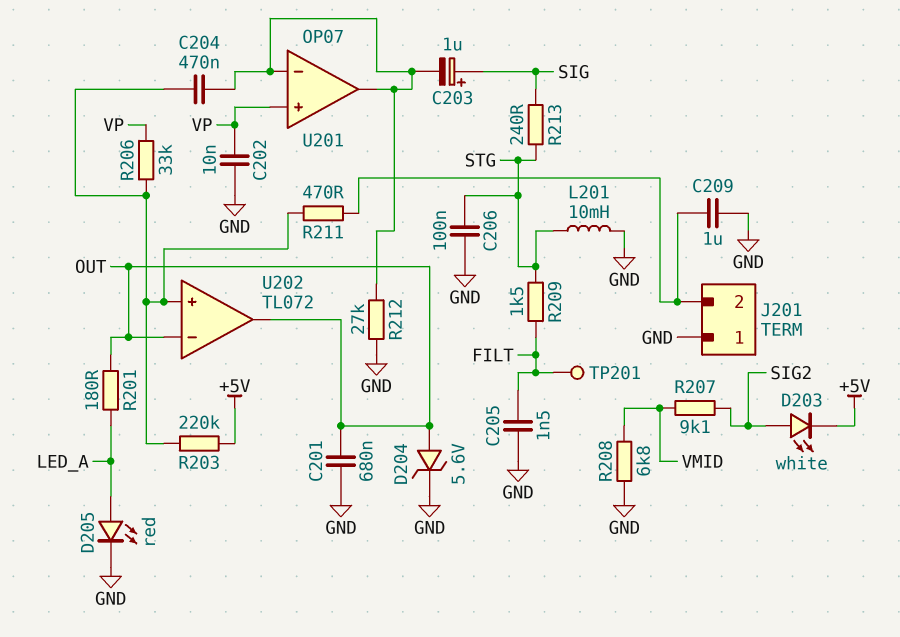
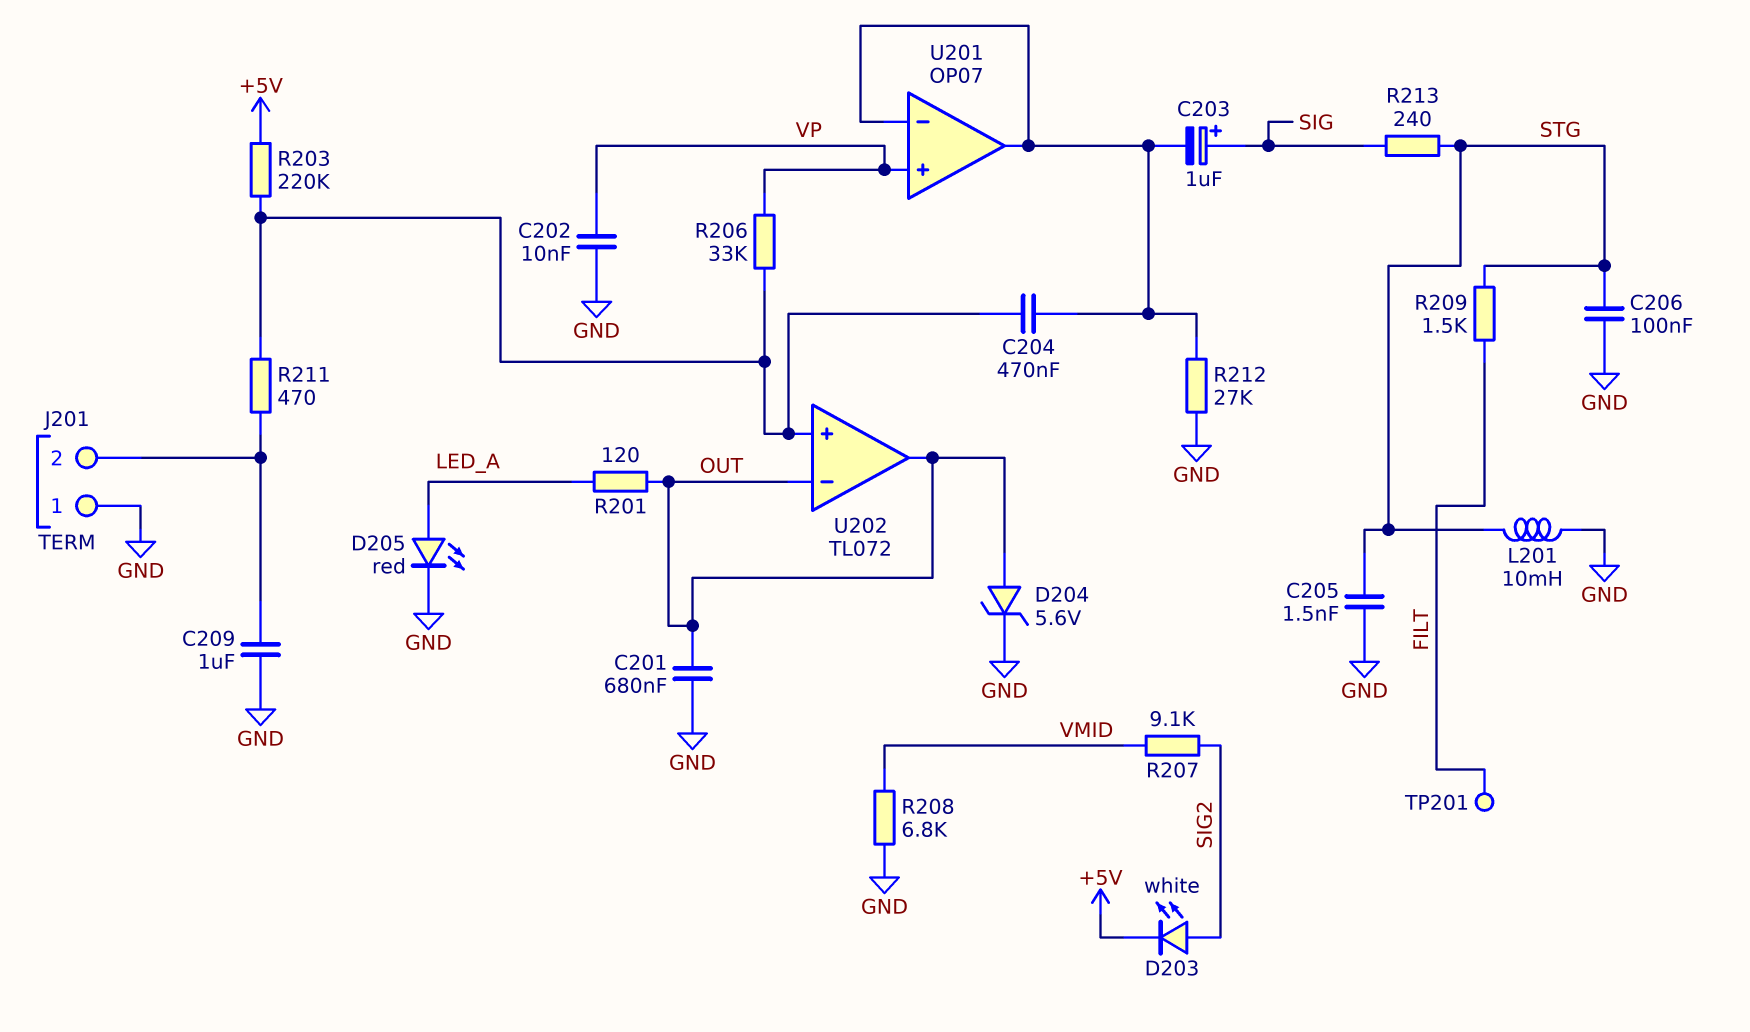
C205: 1.5nF (FILT, GND) -> 1.5nF (GND, STG)
R201: 180 (LED_A, OUT) -> 120 (LED_A, OUT)

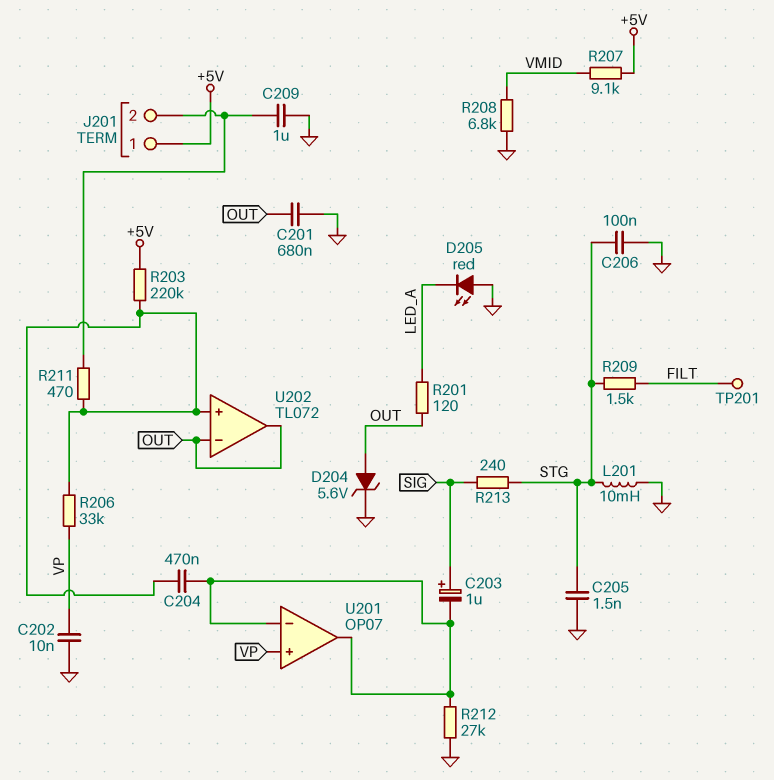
D203: LED white (A SIG2, K +5V) -> none
D205: LED red (A LED_A, K GND) -> LED red (A GND, K LED_A)
J201 pin 1: GND -> +5V
R207: 9.1k (SIG2, VMID) -> 9.1k (+5V, VMID)

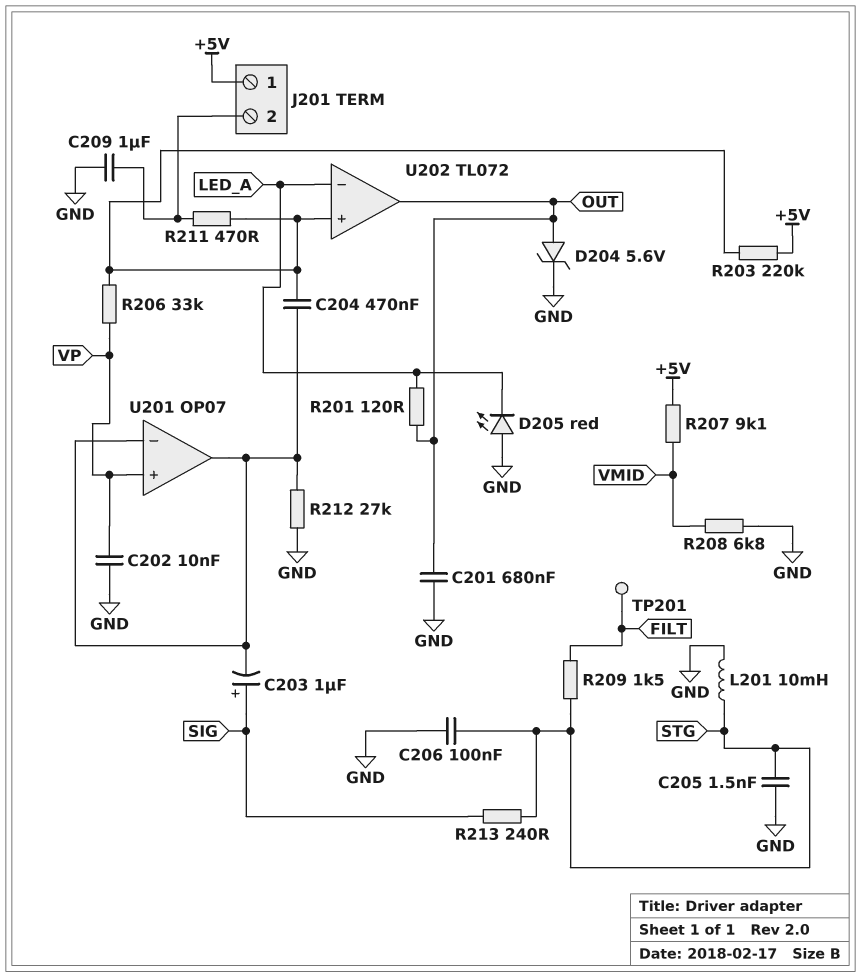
U202 pin in-: OUT -> LED_A

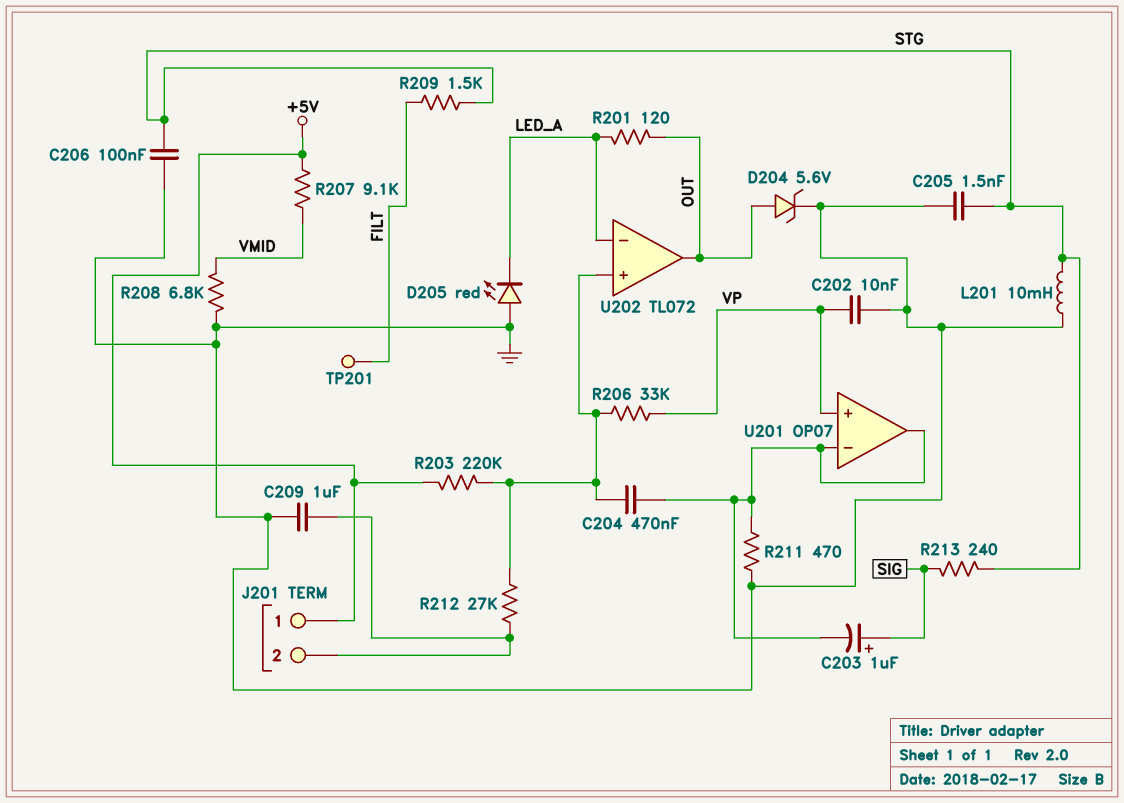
C201: 680nF (GND, OUT) -> none
R211: 470 (J201/2, U202/in+) -> 470 (GND, U201/in-)
R212: 27k (GND, U201/in-) -> 27k (J201/2, U202/in+)

